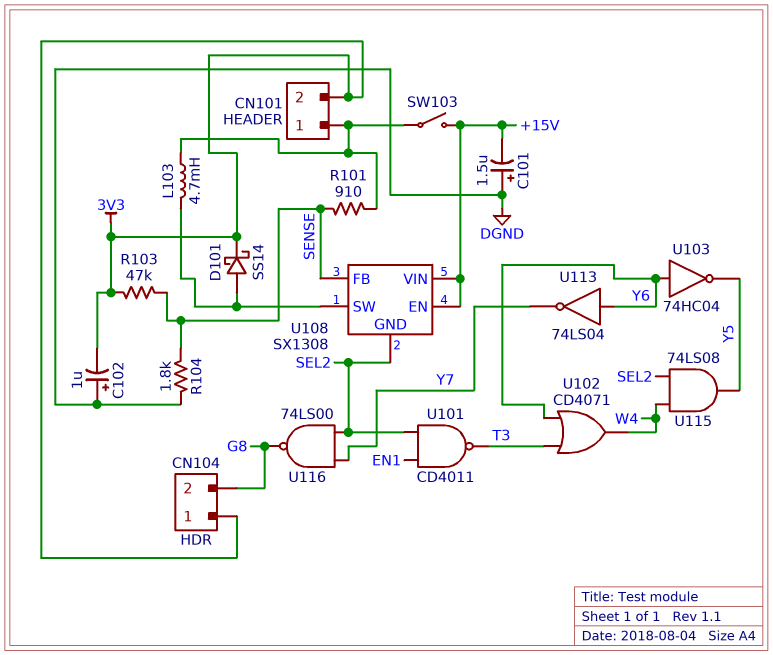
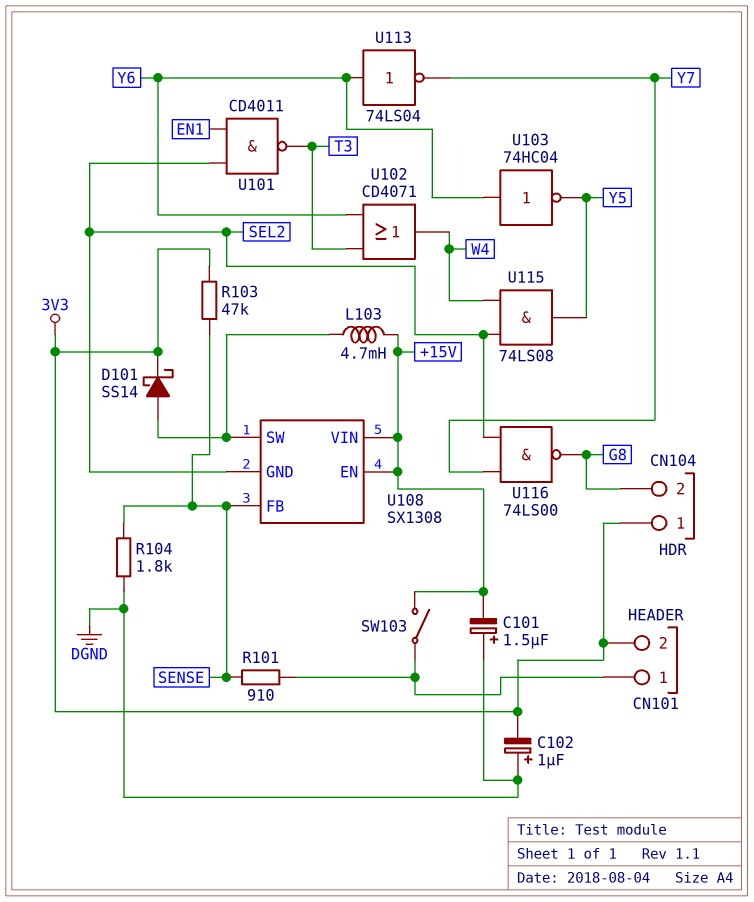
L103: 4.7mH (CN101/1, U108/SW) -> 4.7mH (+15V, U108/SW)

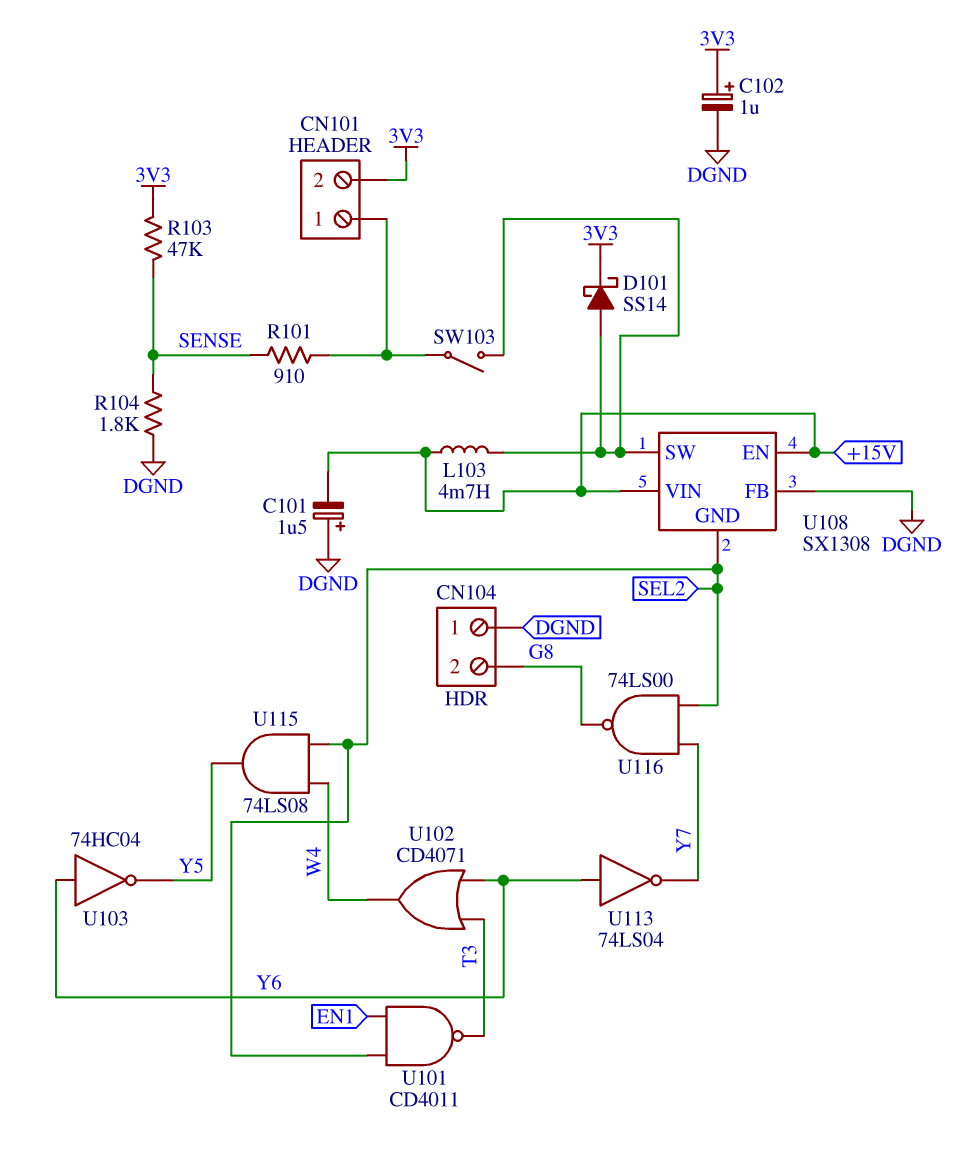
C102: 1uF (plus DGND, minus 3V3) -> 1uF (plus 3V3, minus DGND)
CN104 pin 1: 3V3 -> DGND
SW103: switch (+15V, CN101/1) -> switch (CN101/1, U108/SW)
U108 pin FB: SENSE -> DGND

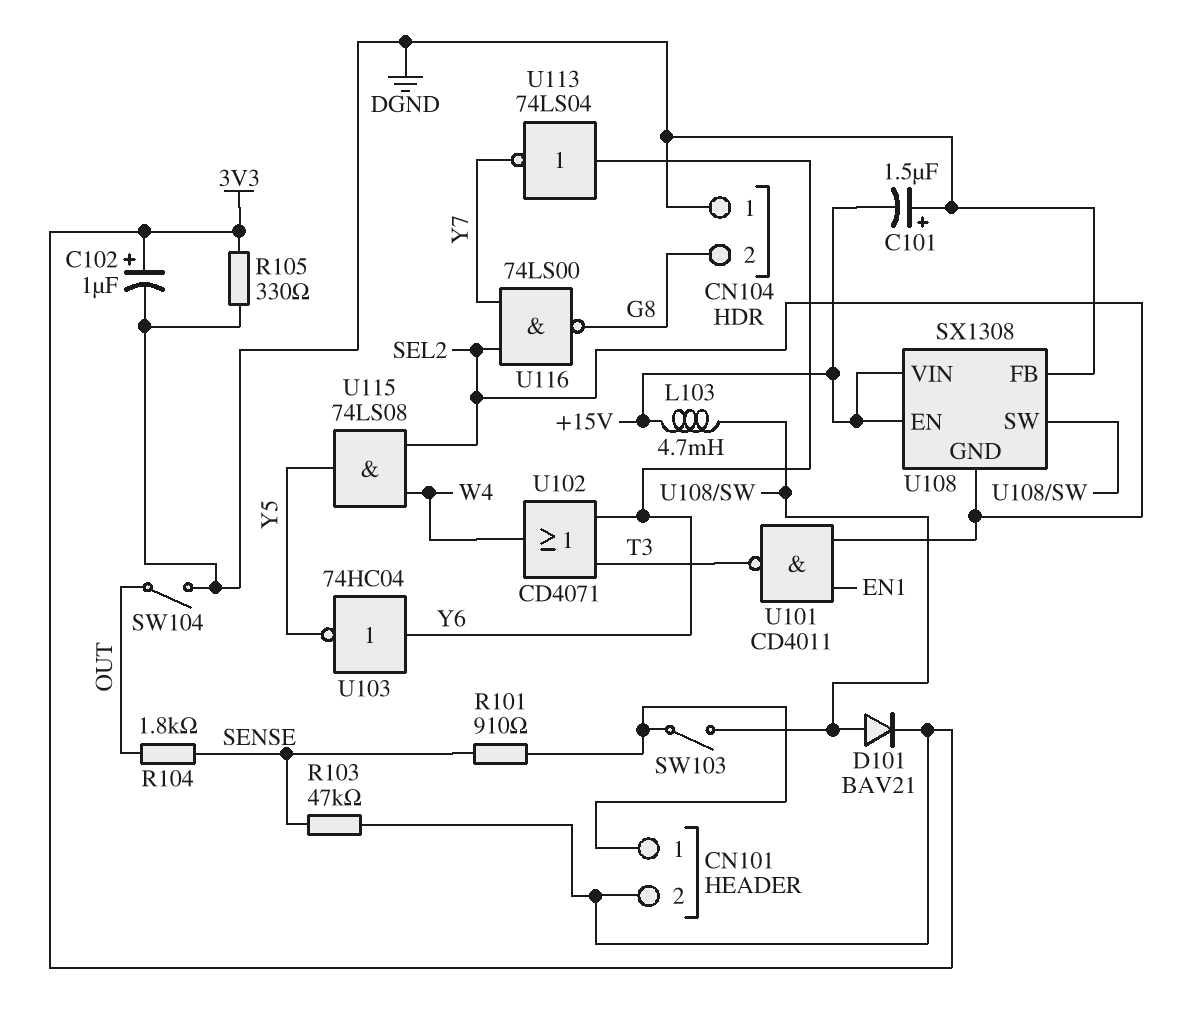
D101: schottky SS14 (A U108/SW, K 3V3) -> diode BAV21 (A U108/SW, K 3V3)
R104: 1.8k (DGND, SENSE) -> 1.8k (OUT, SENSE)
R105: none -> 330 (3V3, DGND)
SW104: none -> switch (DGND, OUT)

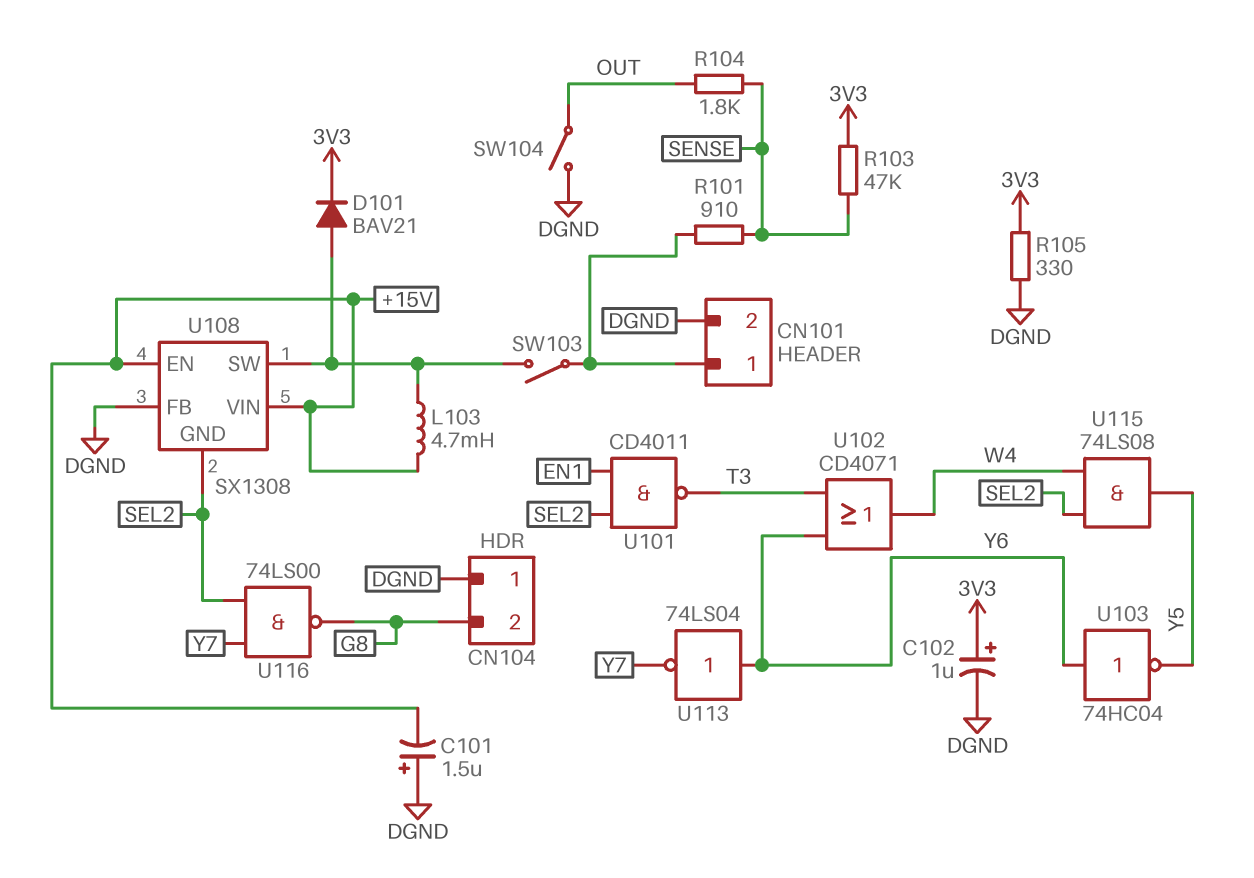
CN101 pin 2: 3V3 -> DGND

